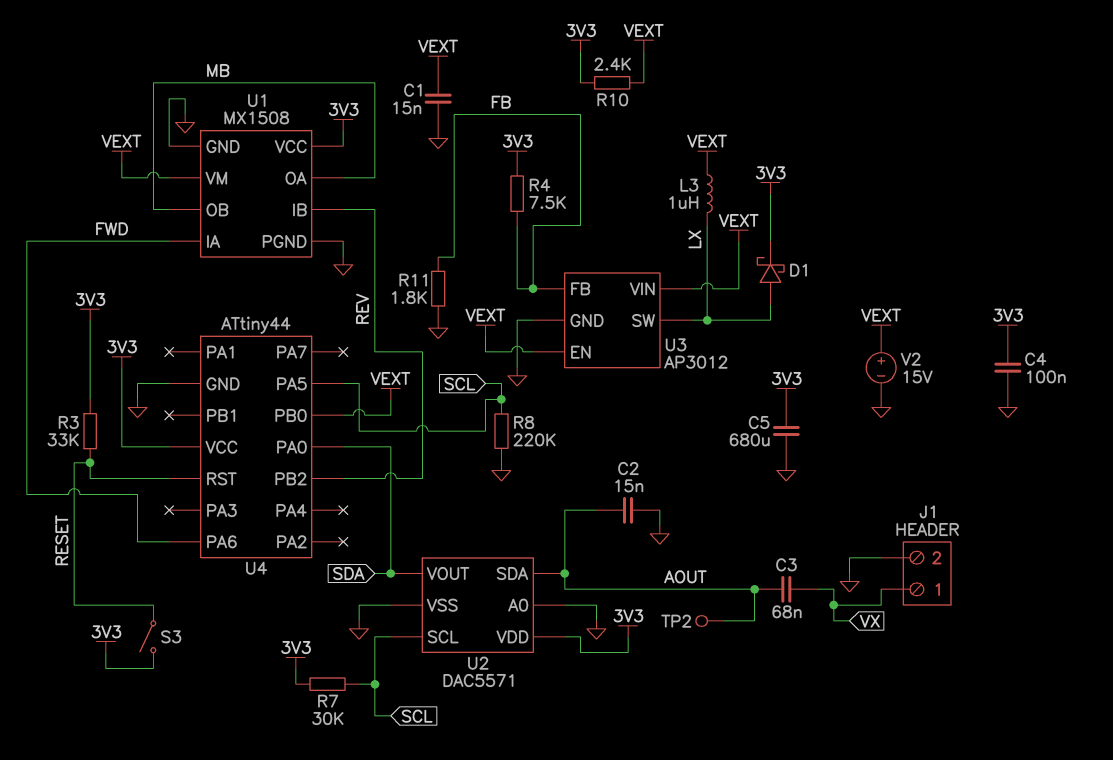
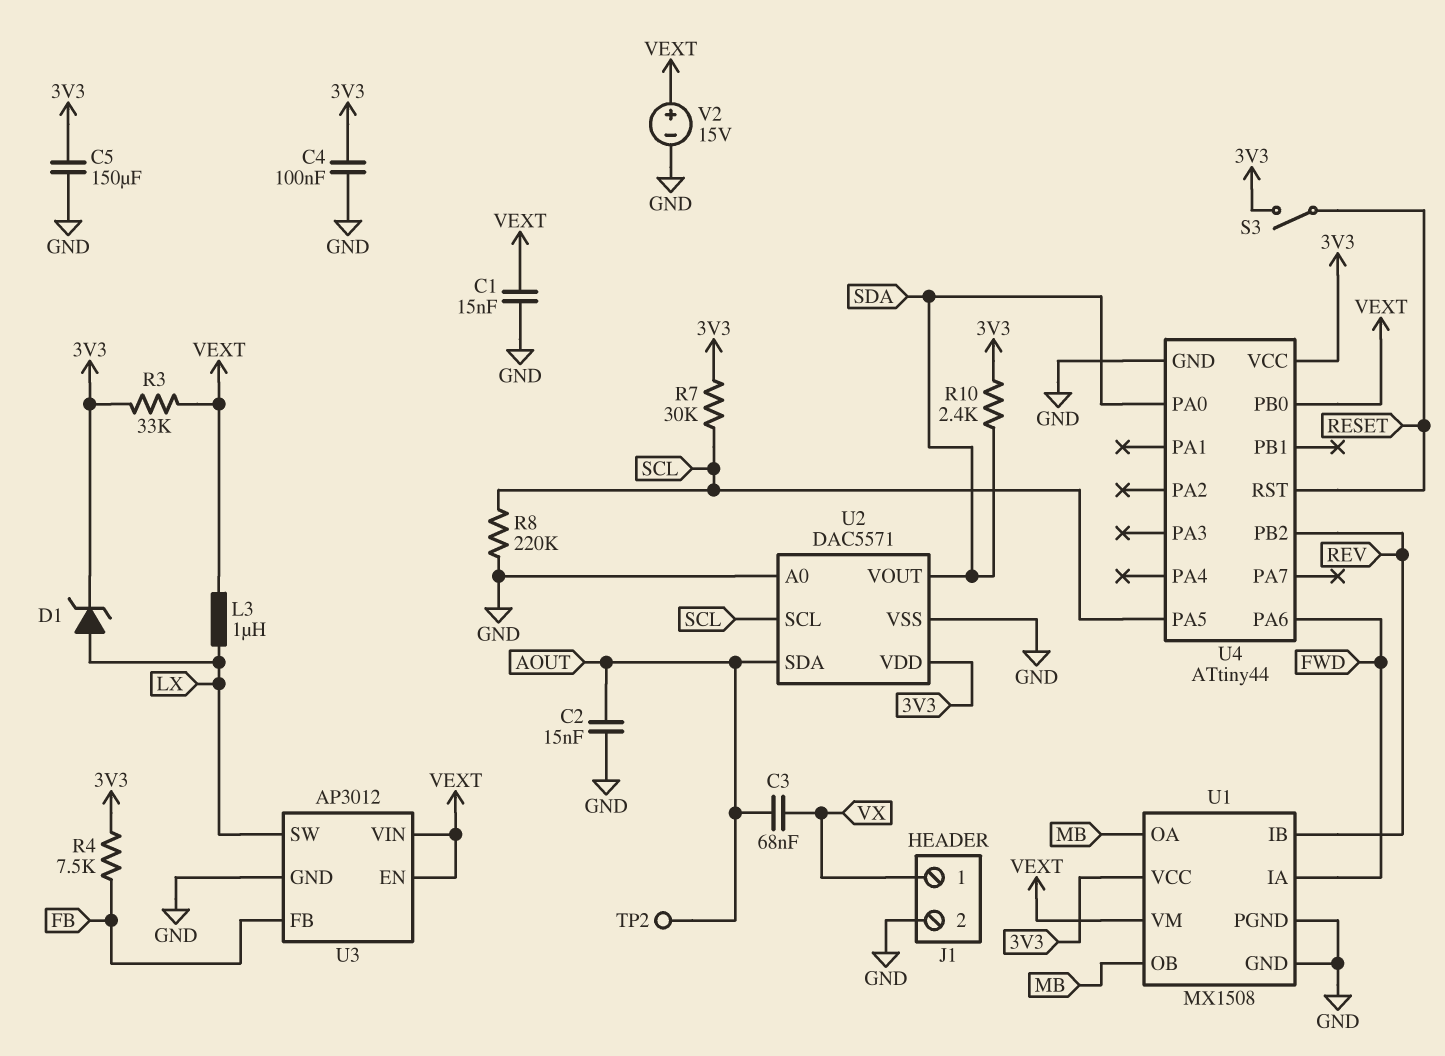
C5: 680uF (3V3, GND) -> 150uF (3V3, GND)
D1: schottky (A LX, K 3V3) -> zener (A LX, K 3V3)
R3: 33k (3V3, RESET) -> 33k (3V3, VEXT)
R10: 2.4k (3V3, VEXT) -> 2.4k (3V3, SDA)
R11: 1.8k (FB, GND) -> none

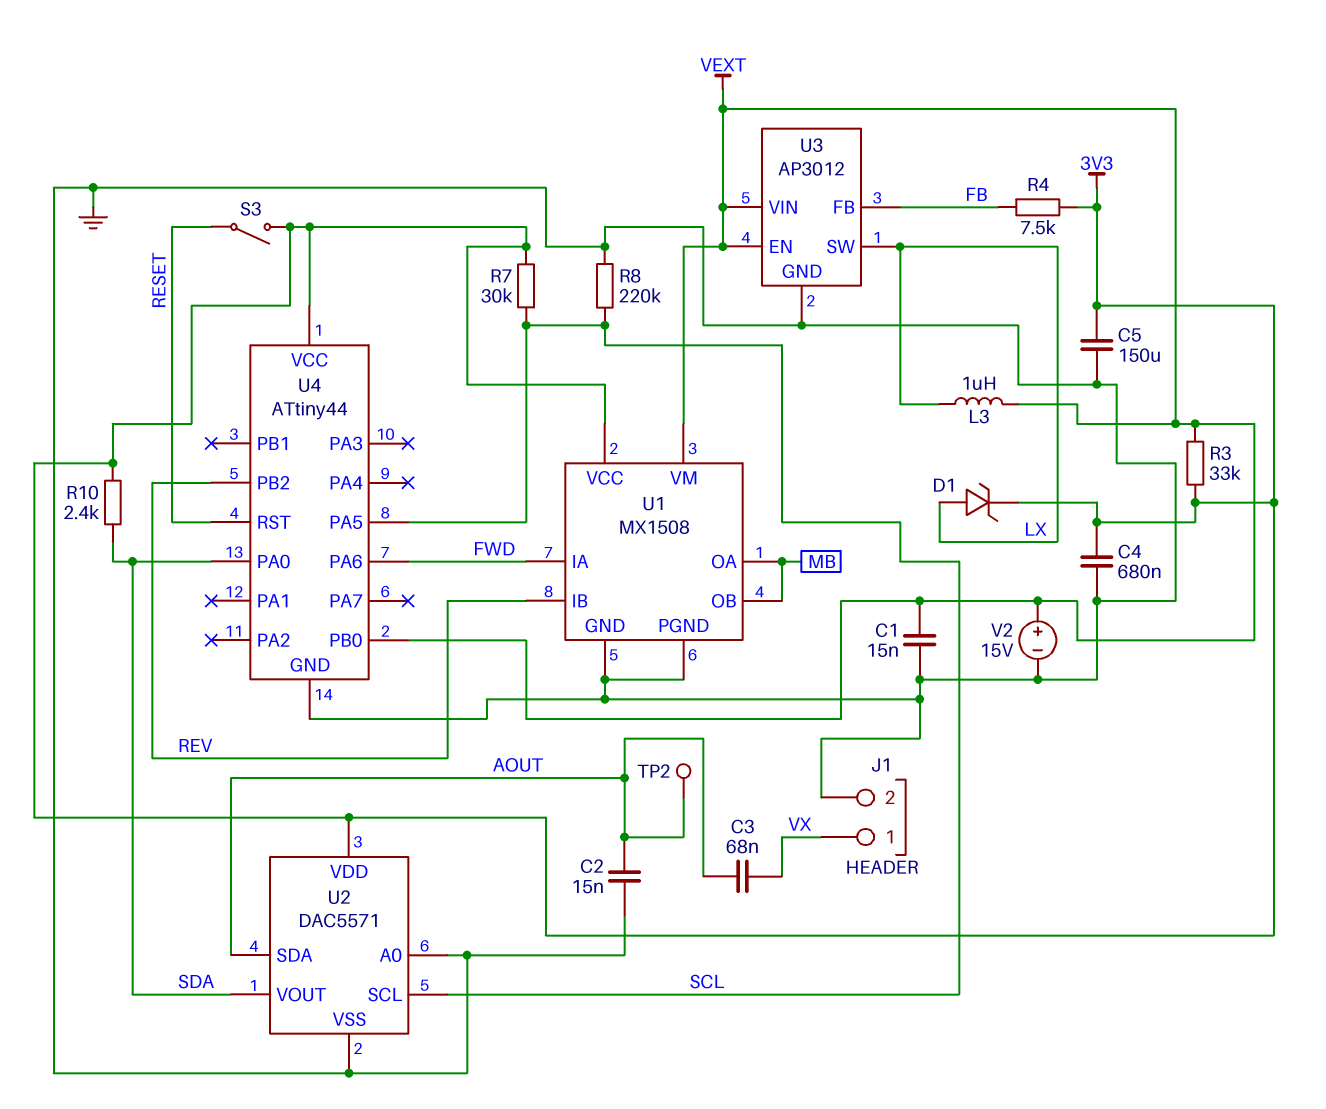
C4: 100nF (3V3, GND) -> 680nF (3V3, GND)

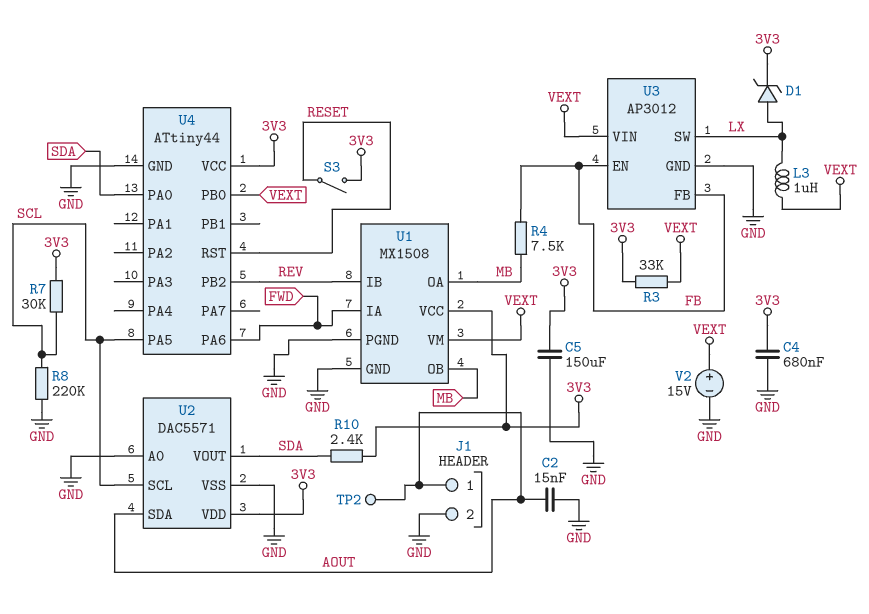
C1: 15nF (GND, VEXT) -> none
C3: 68nF (AOUT, VX) -> none
J1 pin 1: VX -> AOUT
R4: 7.5k (3V3, FB) -> 7.5k (FB, MB)
U3 pin EN: VEXT -> FB

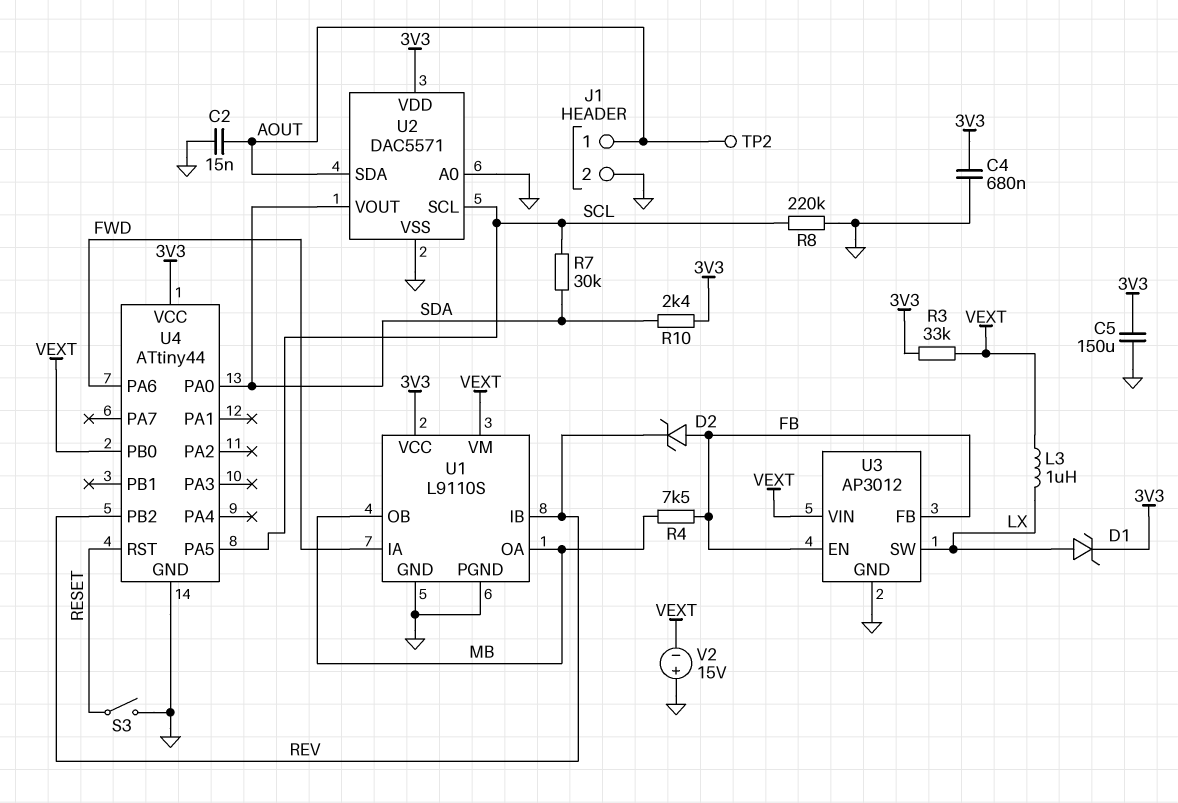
D2: none -> zener (A FB, K REV)
R7: 30k (3V3, SCL) -> 30k (SCL, SDA)
S3: switch (3V3, RESET) -> switch (GND, RESET)
U1: MX1508 -> L9110S
V2: 15V (plus VEXT, minus GND) -> 15V (plus GND, minus VEXT)

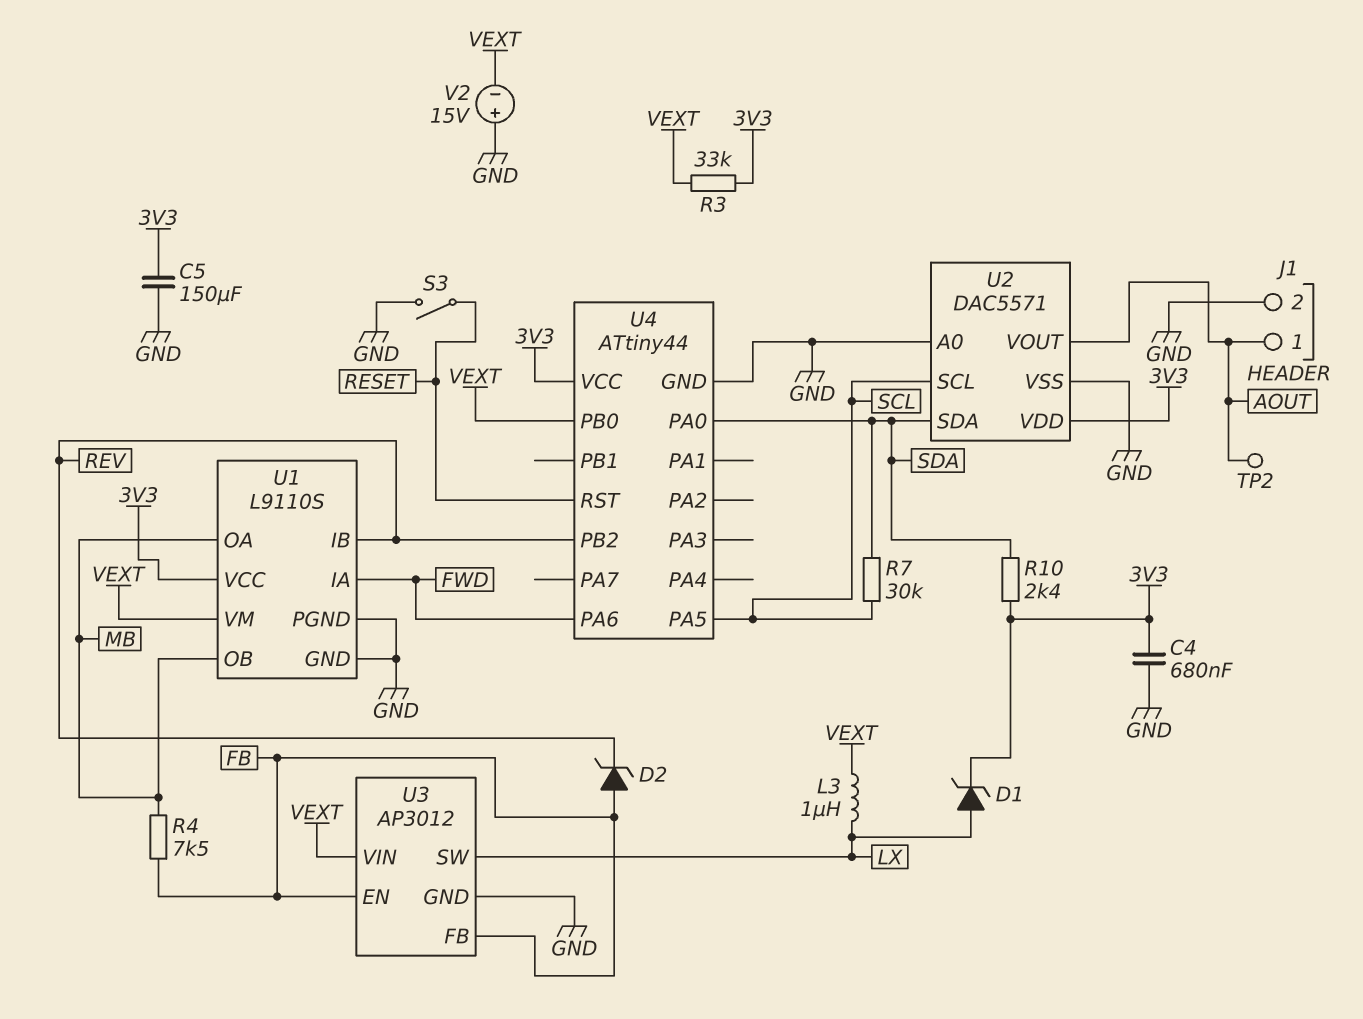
C2: 15nF (AOUT, GND) -> none
R8: 220k (GND, SCL) -> none
U2 pin SDA: AOUT -> SDA
U2 pin VOUT: SDA -> AOUT

